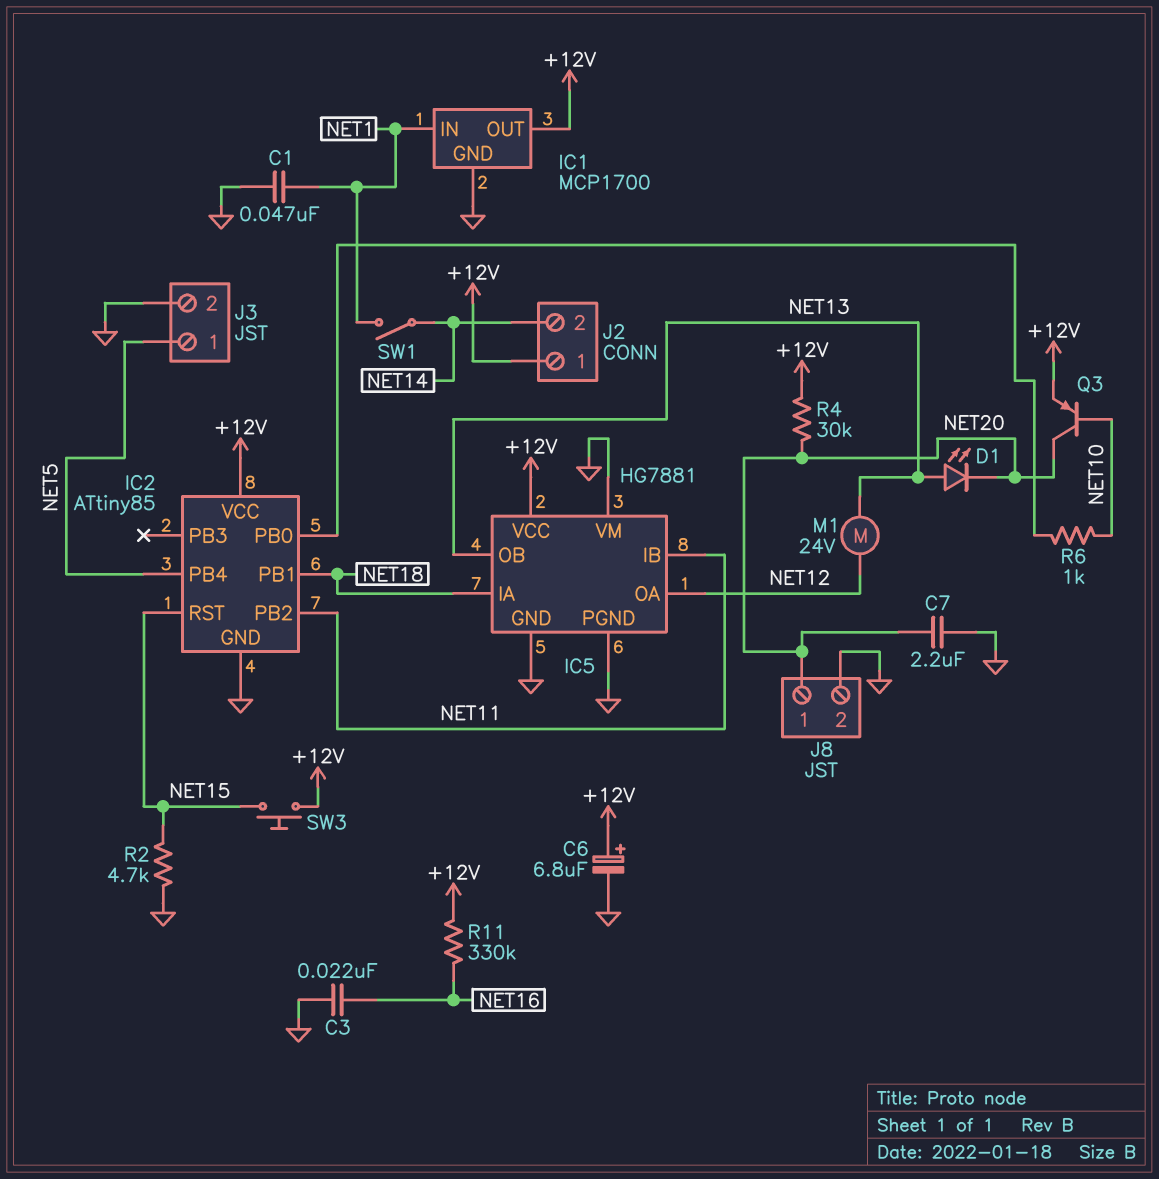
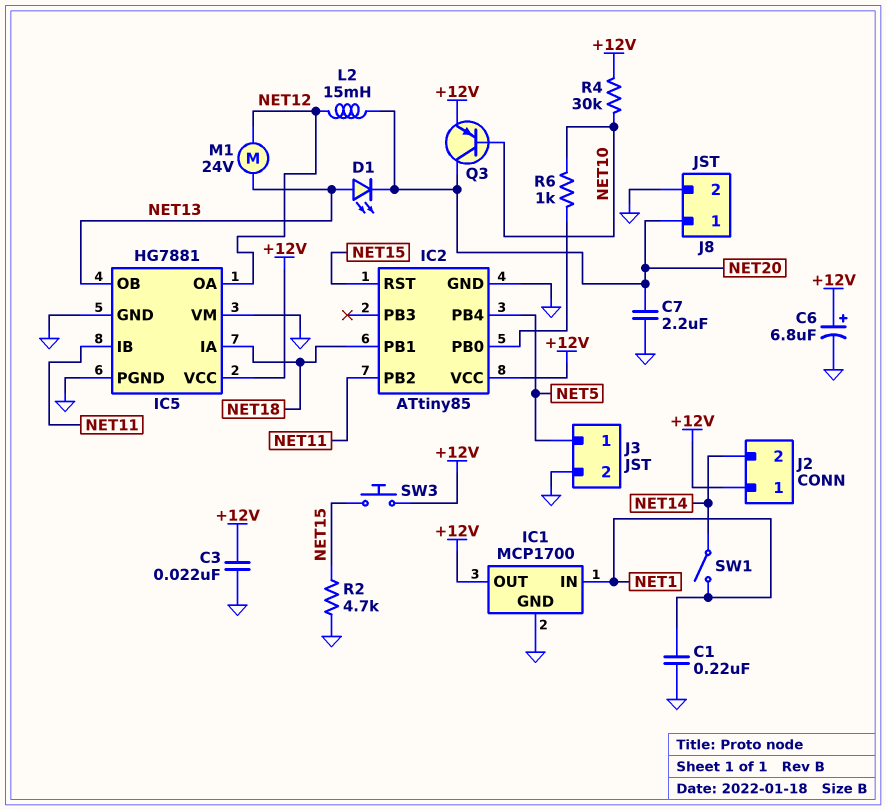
C1: 47nF (GND, NET1) -> 220nF (GND, NET1)
C3: 22nF (GND, NET16) -> 22nF (+12V, GND)
L2: none -> 15mH (NET12, NET20)
R4: 30k (+12V, NET20) -> 30k (+12V, NET10)
R11: 330k (+12V, NET16) -> none

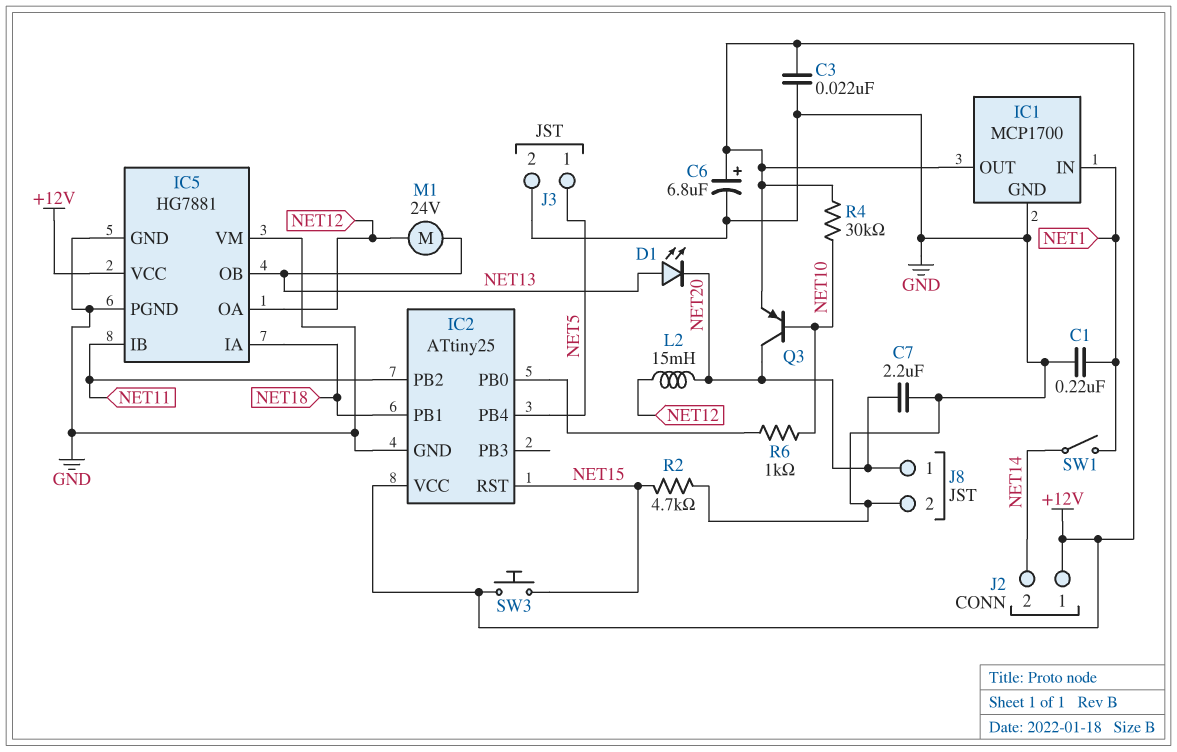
IC2: ATtiny85 -> ATtiny25

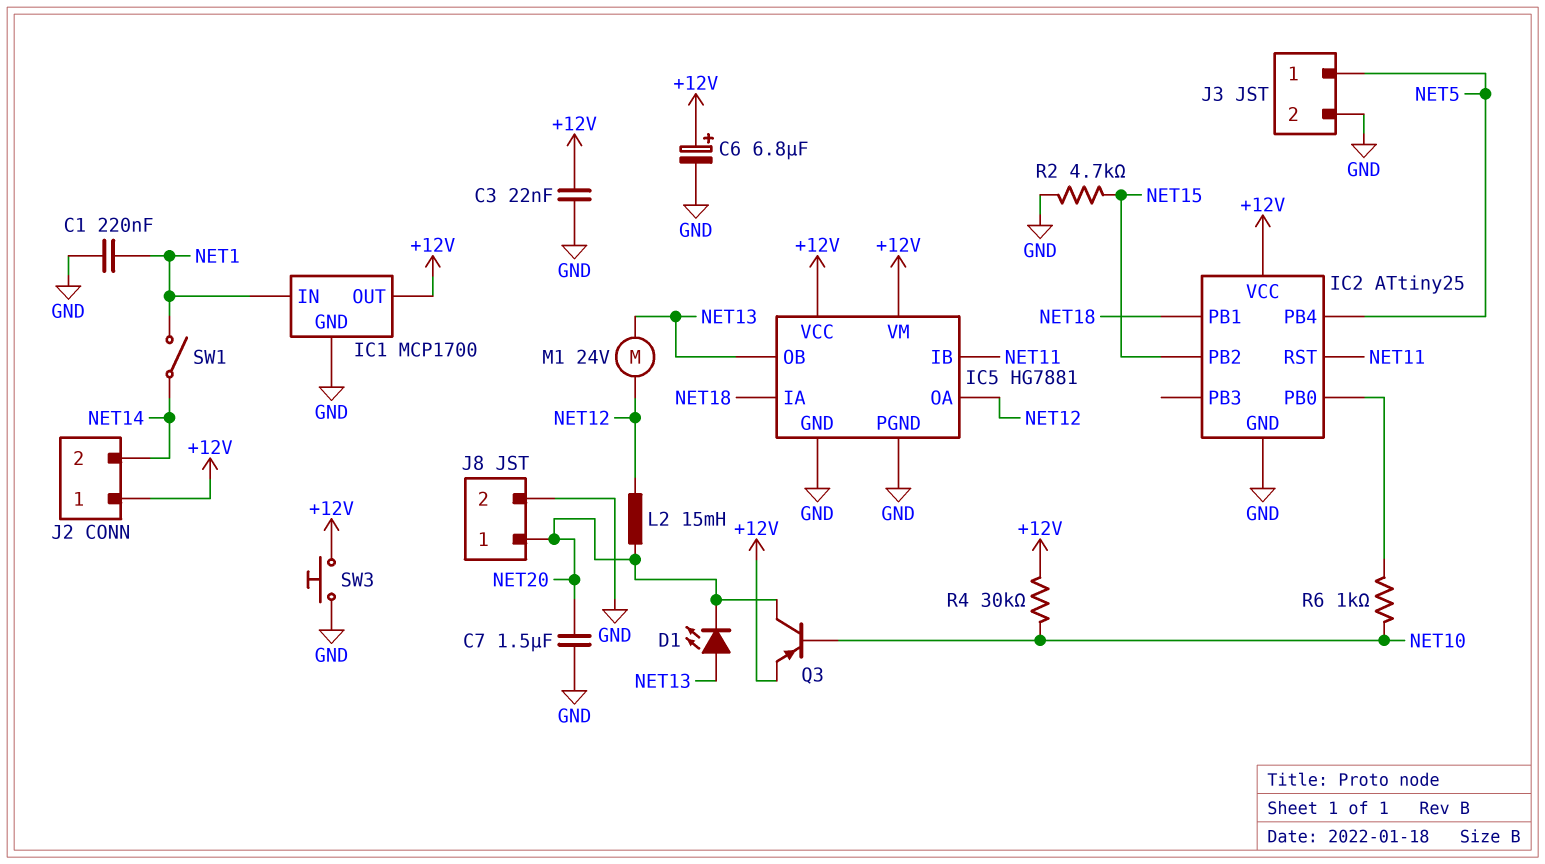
C7: 2.2uF (GND, NET20) -> 1.5uF (GND, NET20)
IC2 pin PB2: NET11 -> NET15
IC2 pin RST: NET15 -> NET11
IC5 pin VM: GND -> +12V
SW3: button (+12V, NET15) -> button (+12V, GND)

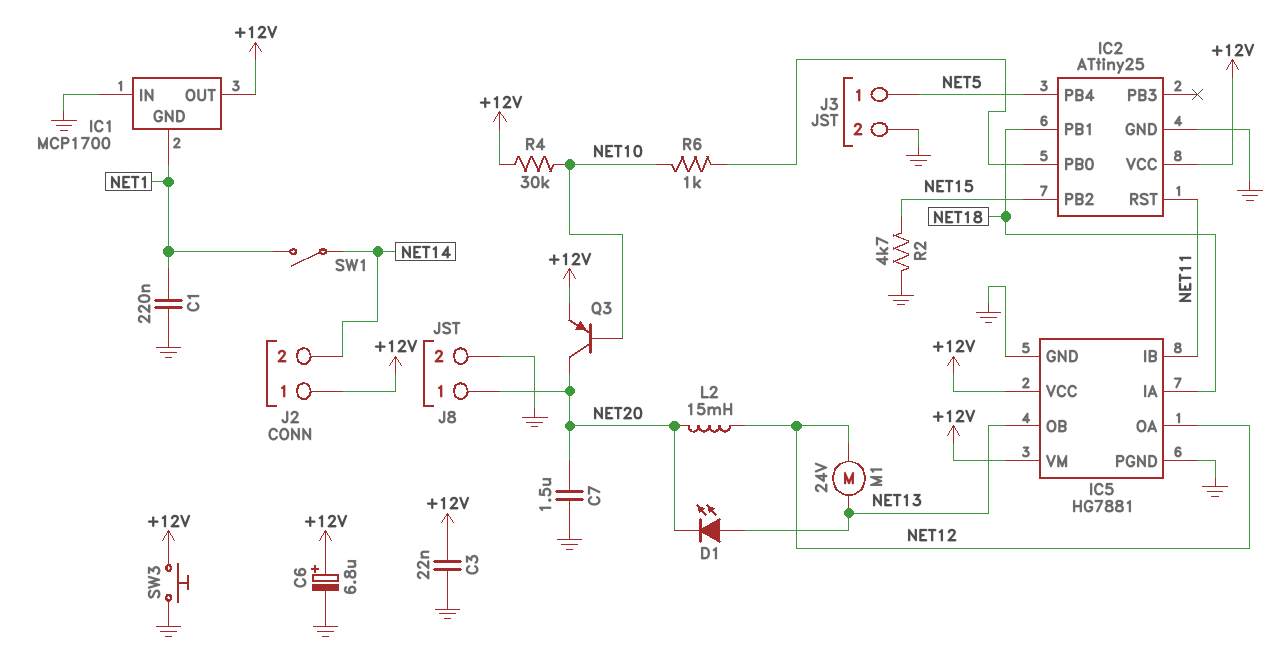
IC1 pin GND: GND -> NET1
IC1 pin IN: NET1 -> GND

